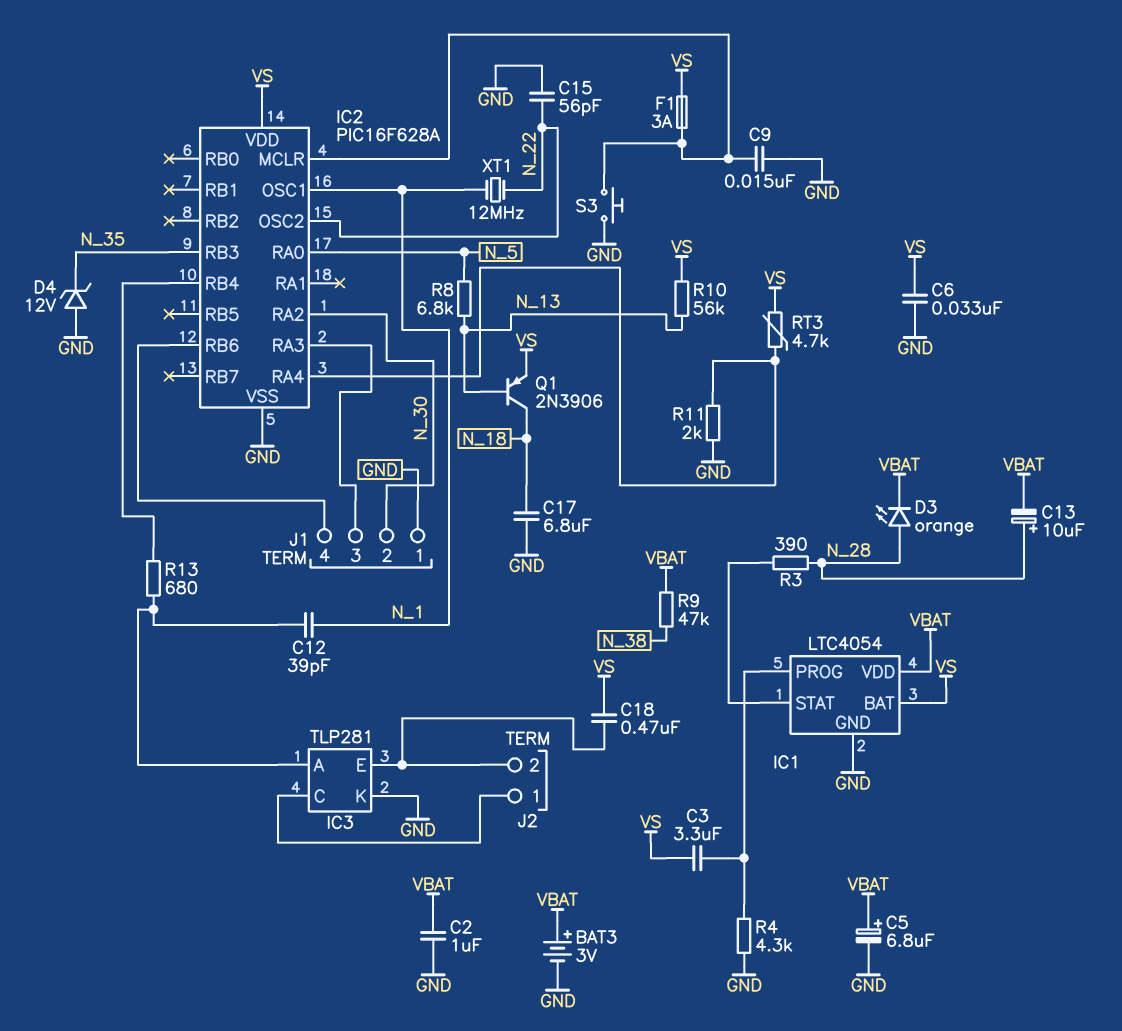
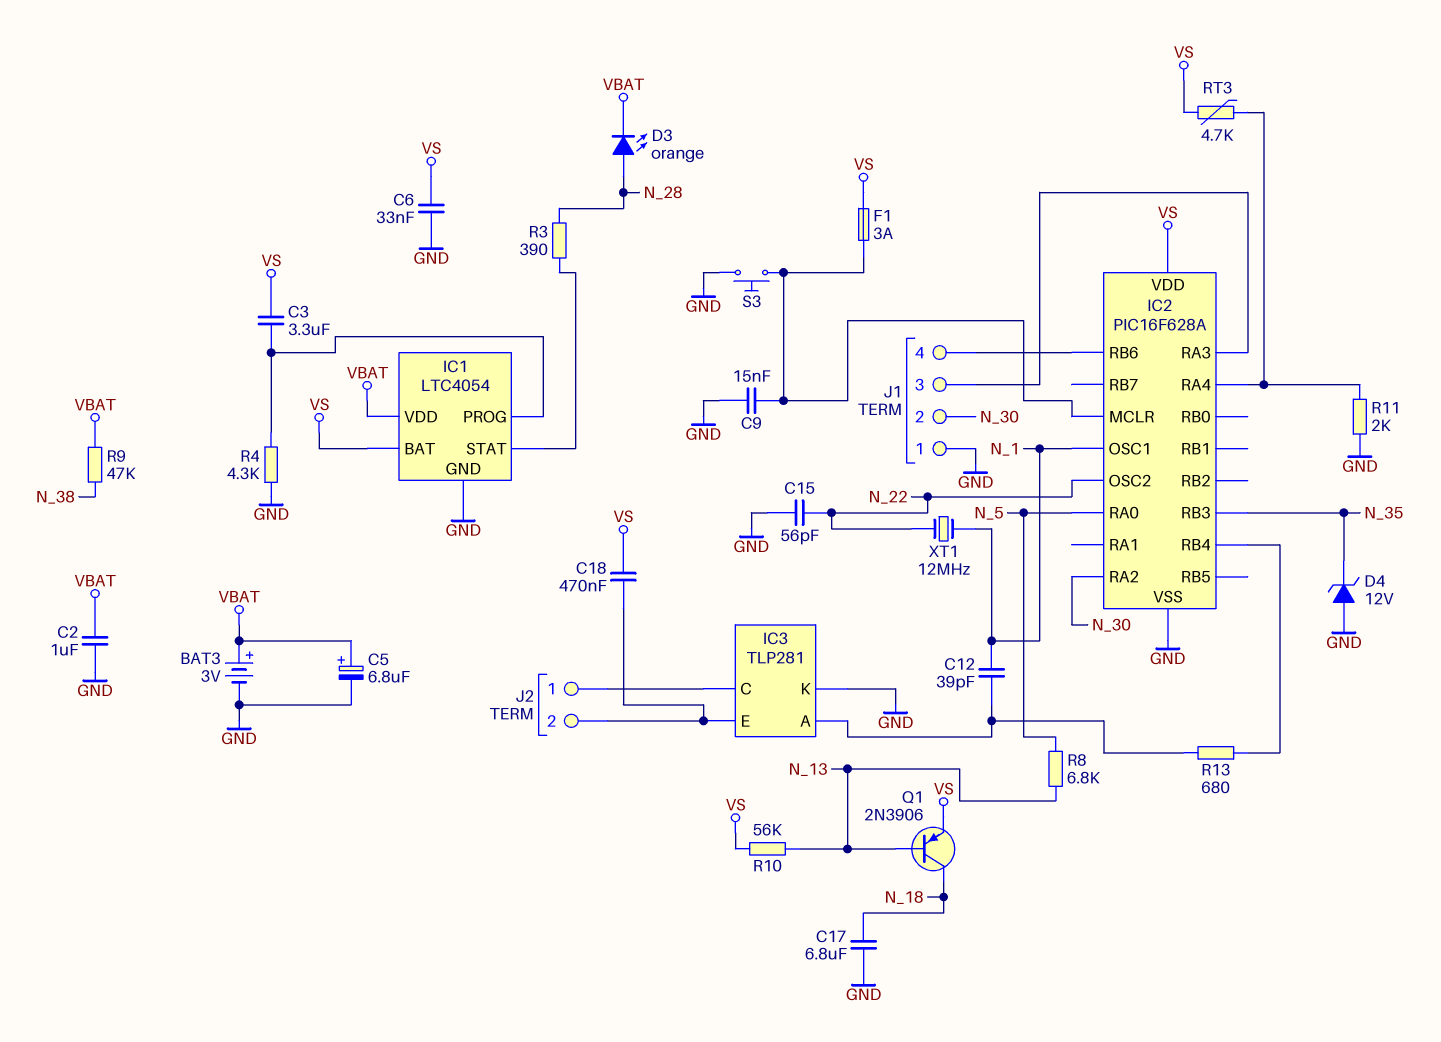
C13: 10uF (plus N_28, minus VBAT) -> none

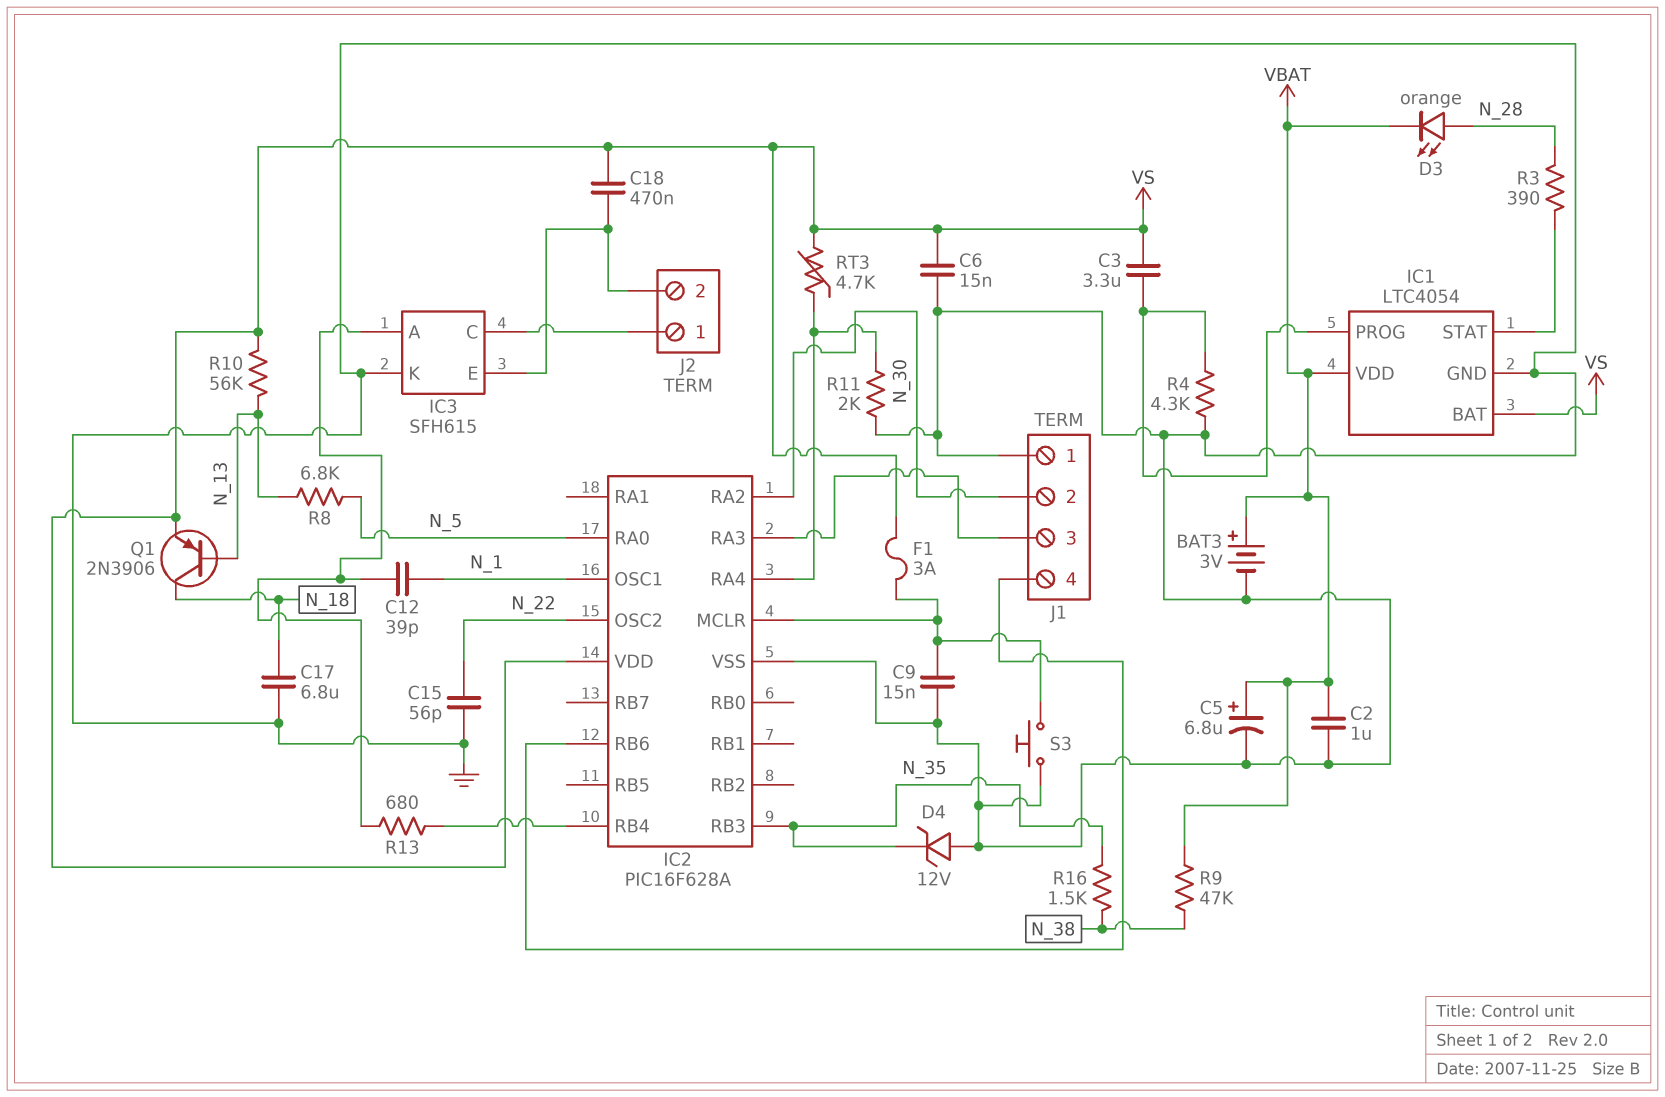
C6: 33nF (GND, VS) -> 15nF (GND, VS)
IC3: TLP281 -> SFH615
R16: none -> 1.5k (N_35, N_38)
XT1: 12MHz (N_1, N_22) -> none

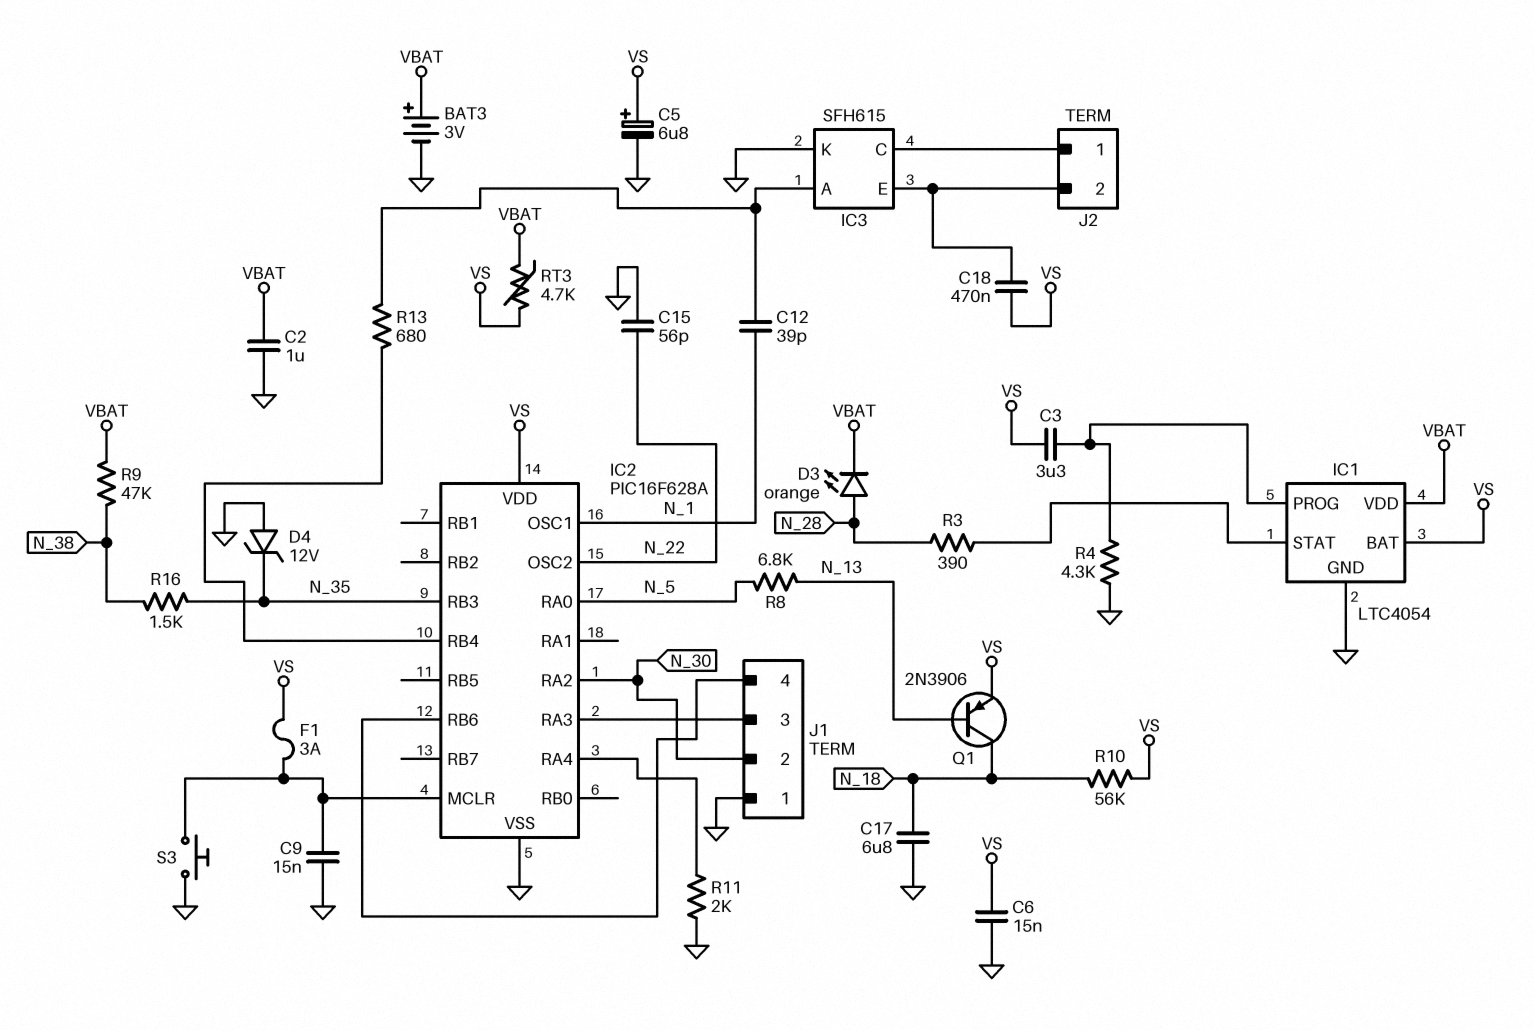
C5: 6.8uF (plus VBAT, minus GND) -> 6.8uF (plus VS, minus GND)
R10: 56k (N_13, VS) -> 56k (N_18, VS)
RT3: 4.7k (IC2/RA4, VS) -> 4.7k (VBAT, VS)

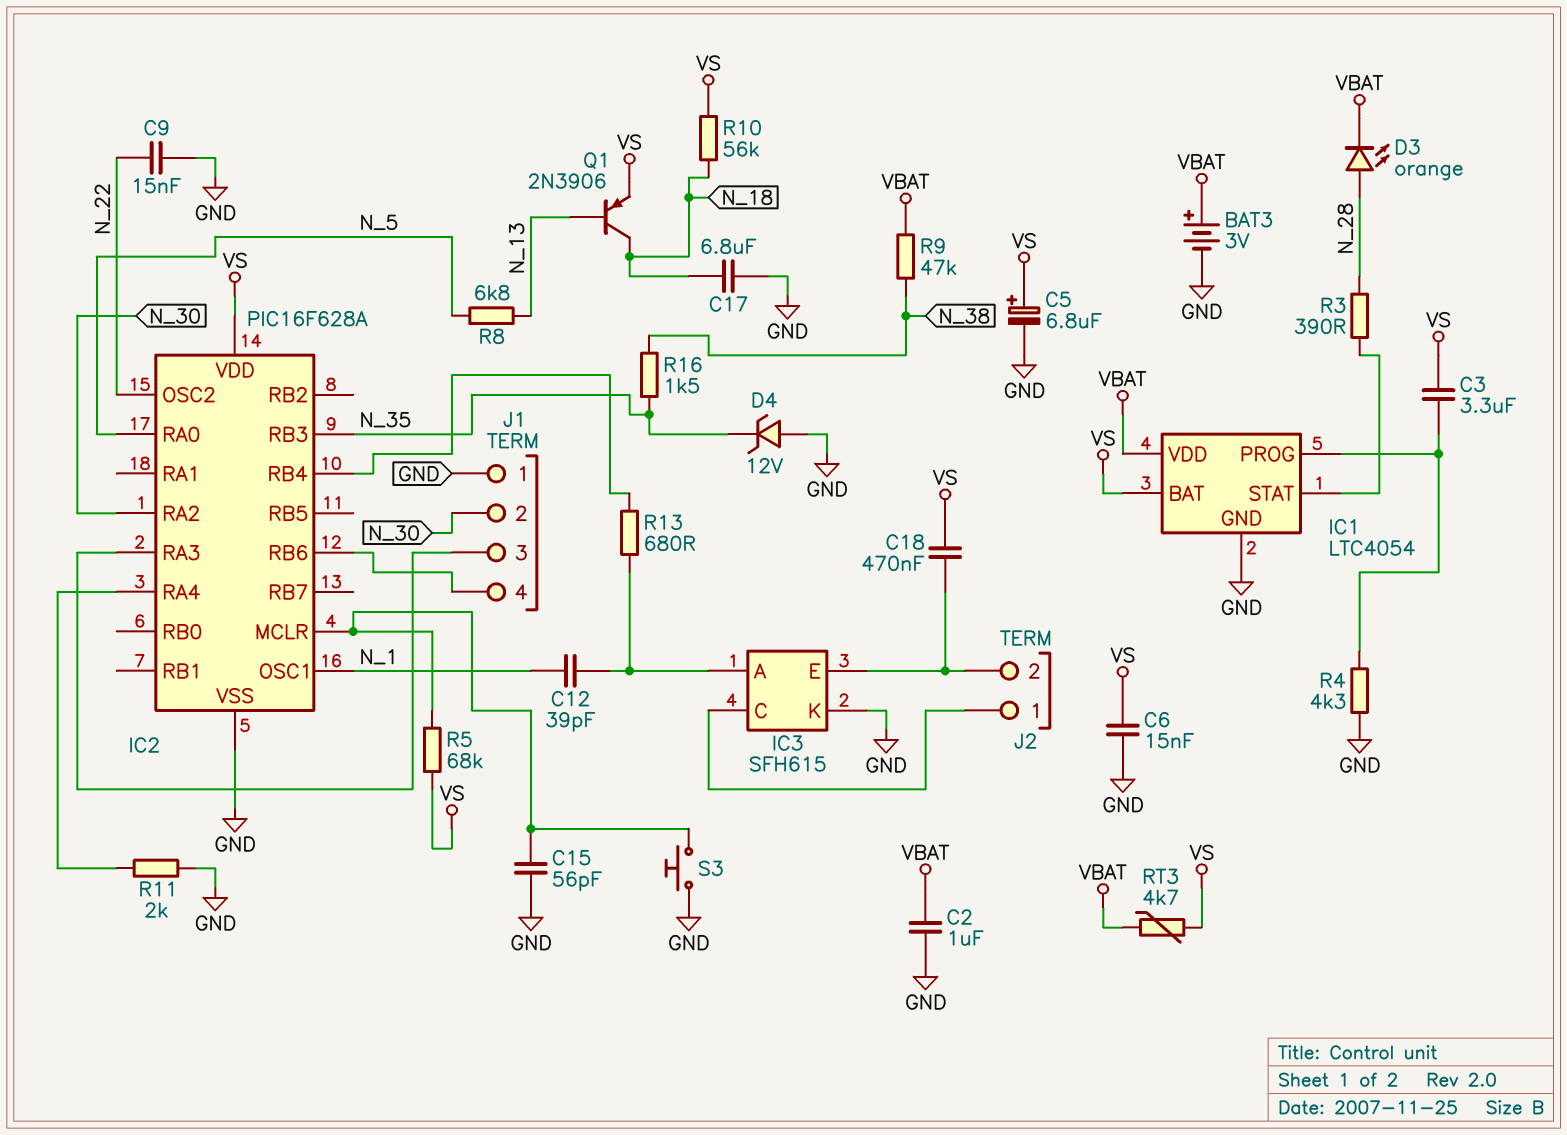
C9: 15nF (GND, IC2/MCLR) -> 15nF (GND, N_22)
C15: 56pF (GND, N_22) -> 56pF (GND, IC2/MCLR)
F1: 3A (IC2/MCLR, VS) -> none
R5: none -> 68k (IC2/MCLR, VS)

